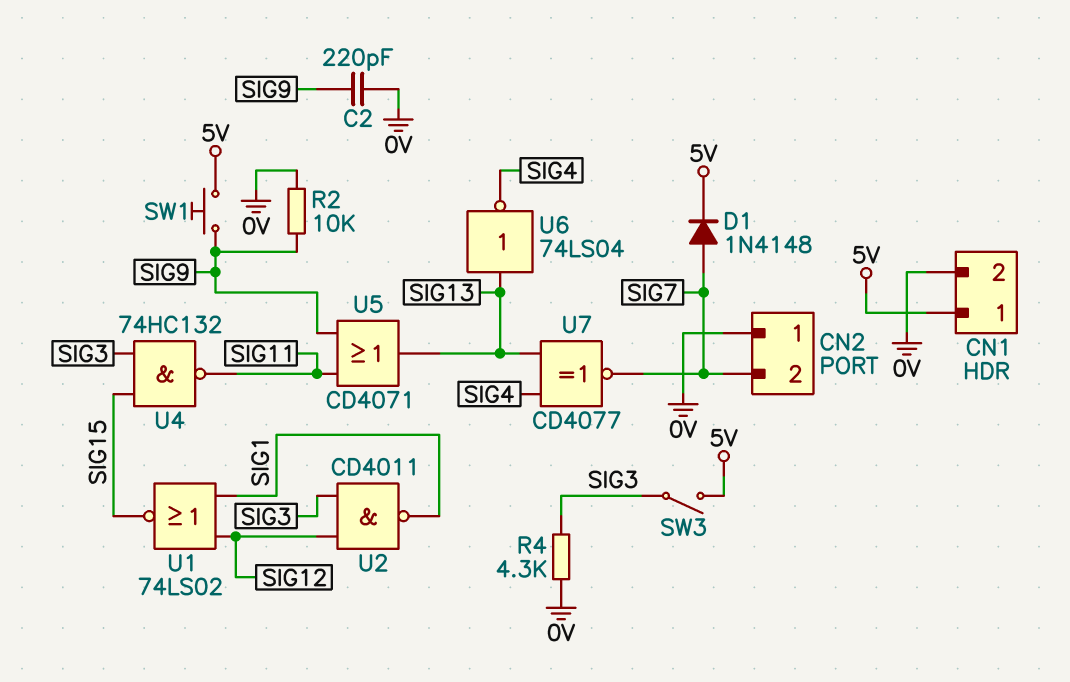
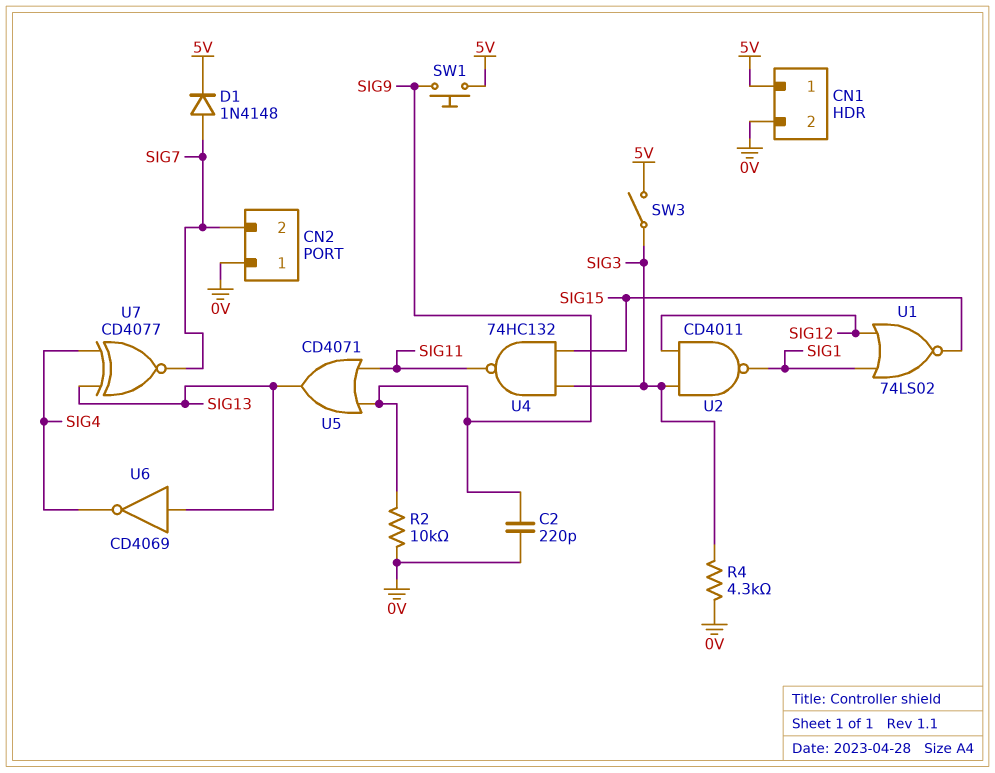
U6: NOT 74LS04 (in SIG13, out SIG4) -> NOT CD4069 (in SIG13, out SIG4)

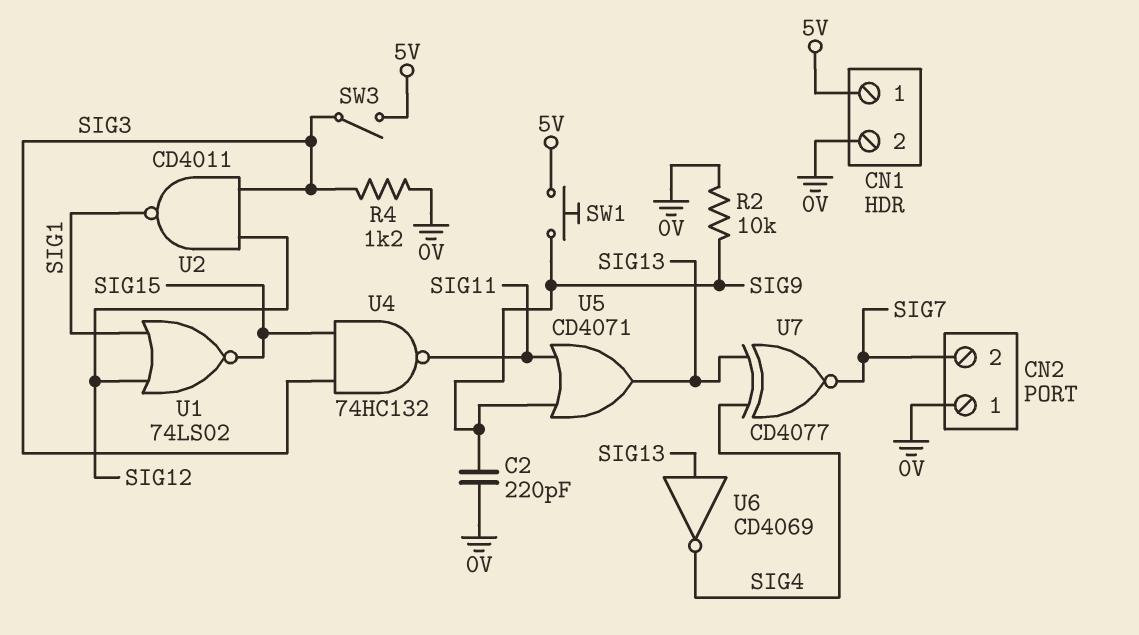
D1: diode 1N4148 (A SIG7, K 5V) -> none
R4: 4.3k (0V, SIG3) -> 1.2k (0V, SIG3)

